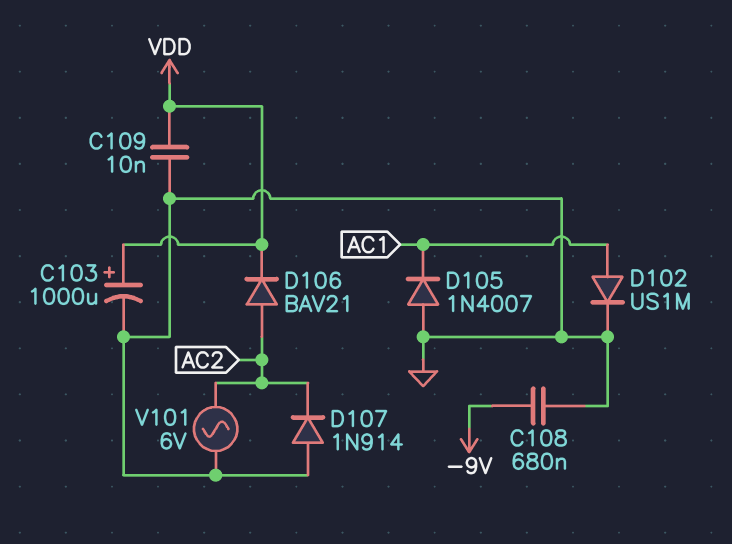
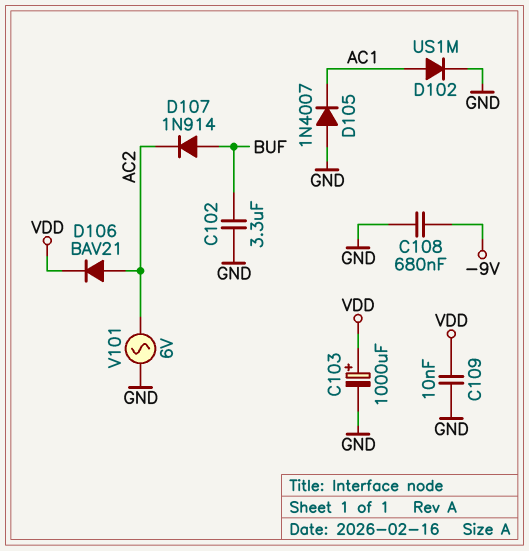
C102: none -> 3.3uF (BUF, GND)
D107: diode 1N914 (A GND, K AC2) -> diode 1N914 (A BUF, K AC2)

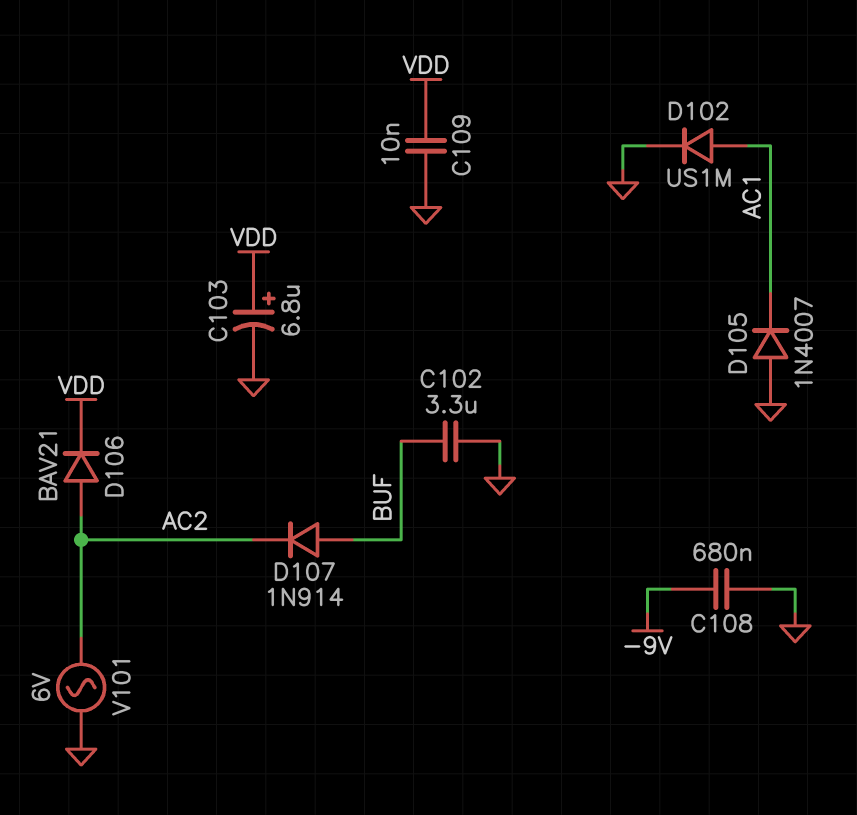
C103: 1000uF (plus VDD, minus GND) -> 6.8uF (plus VDD, minus GND)

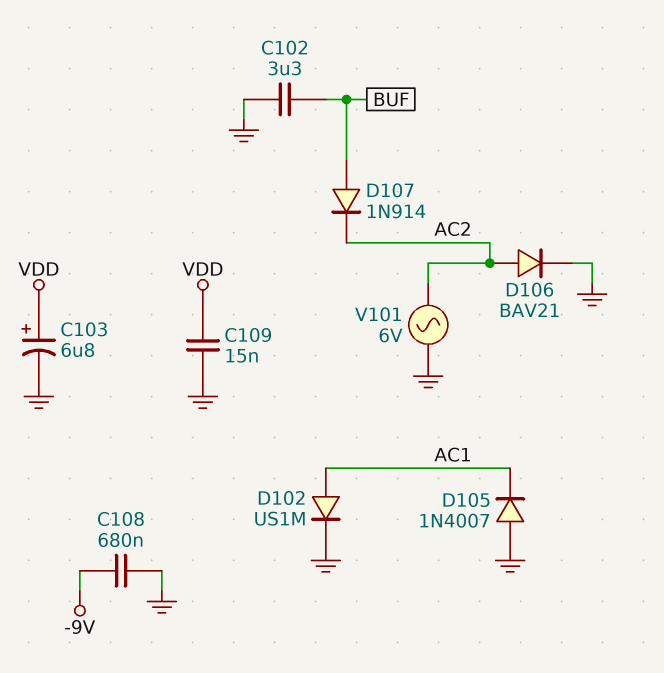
C109: 10nF (GND, VDD) -> 15nF (GND, VDD)
D106: diode BAV21 (A AC2, K VDD) -> diode BAV21 (A AC2, K GND)

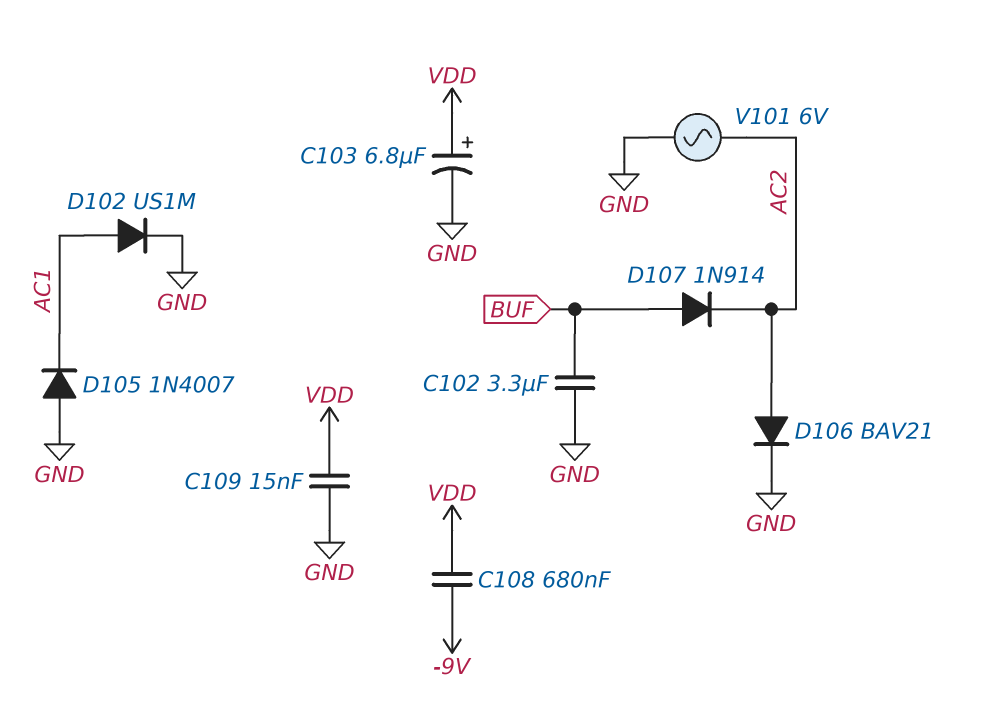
C108: 680nF (-9V, GND) -> 680nF (-9V, VDD)

